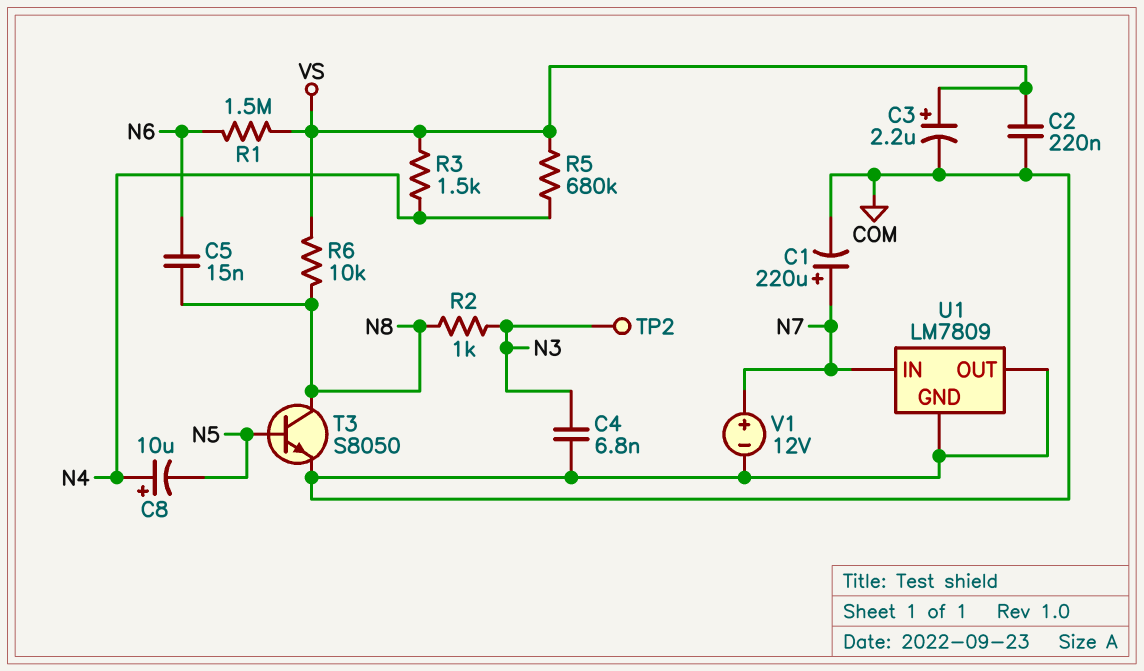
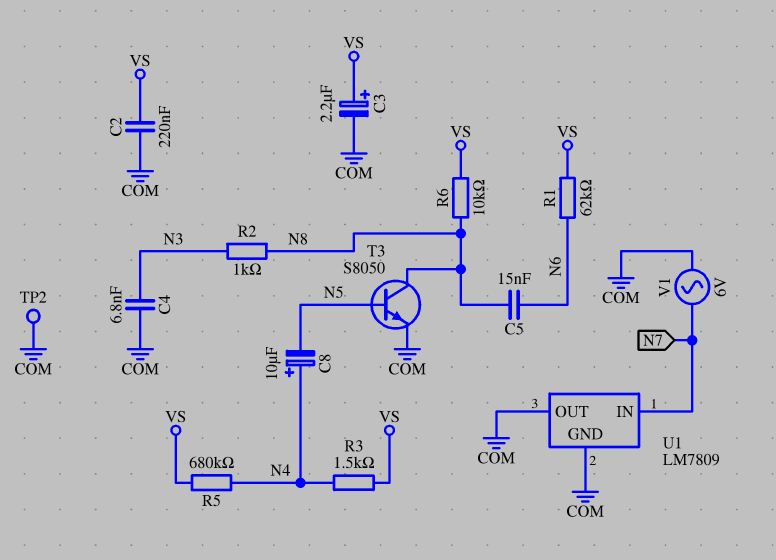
C1: 220uF (plus N7, minus COM) -> none
R1: 1.5M (N6, VS) -> 62k (N6, VS)
TP2: test point (N3) -> test point (COM)
V1: 12V (plus N7, minus COM) -> AC 6V (COM, N7)

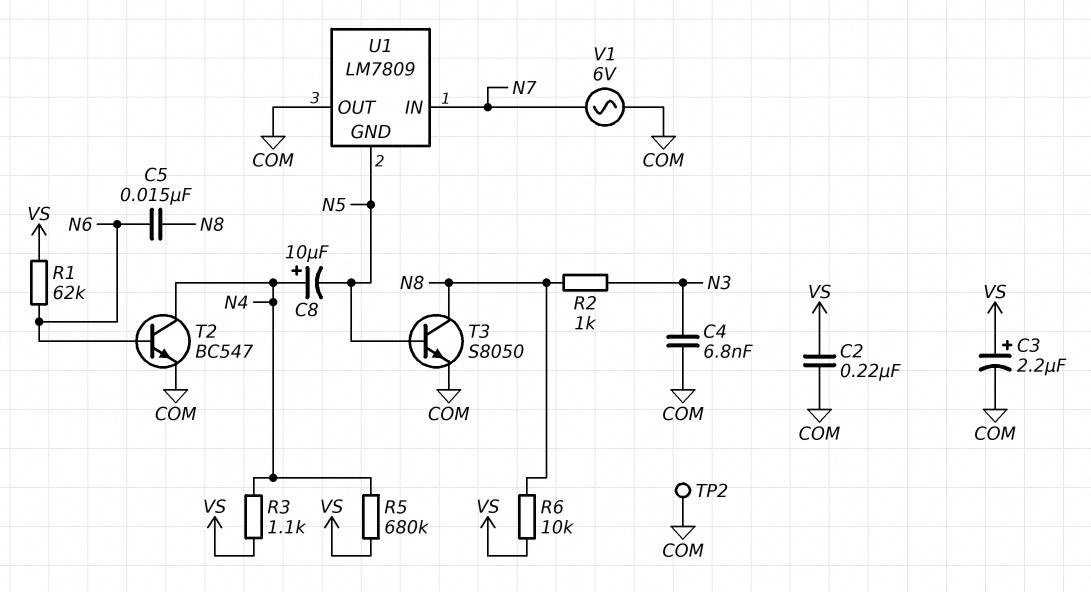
R3: 1.5k (N4, VS) -> 1.1k (N4, VS)
T2: none -> NPN BC547 (B N6, C N4, E COM)
U1 pin GND: COM -> N5

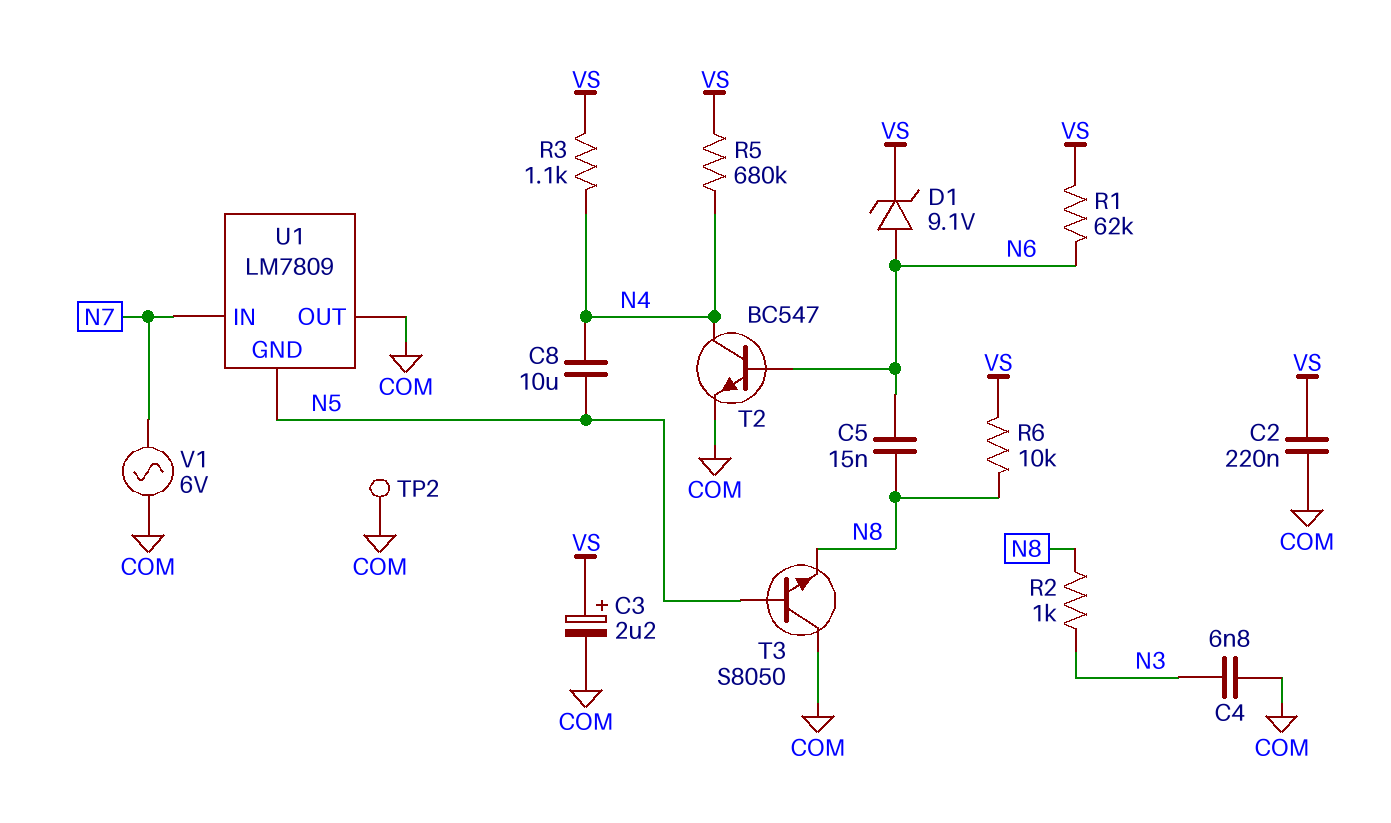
C8: 10uF (plus N4, minus N5) -> 10uF (N4, N5)
D1: none -> zener 9.1V (A N6, K VS)
T3: NPN S8050 (B N5, C N8, E COM) -> NPN S8050 (B N5, C COM, E N8)

